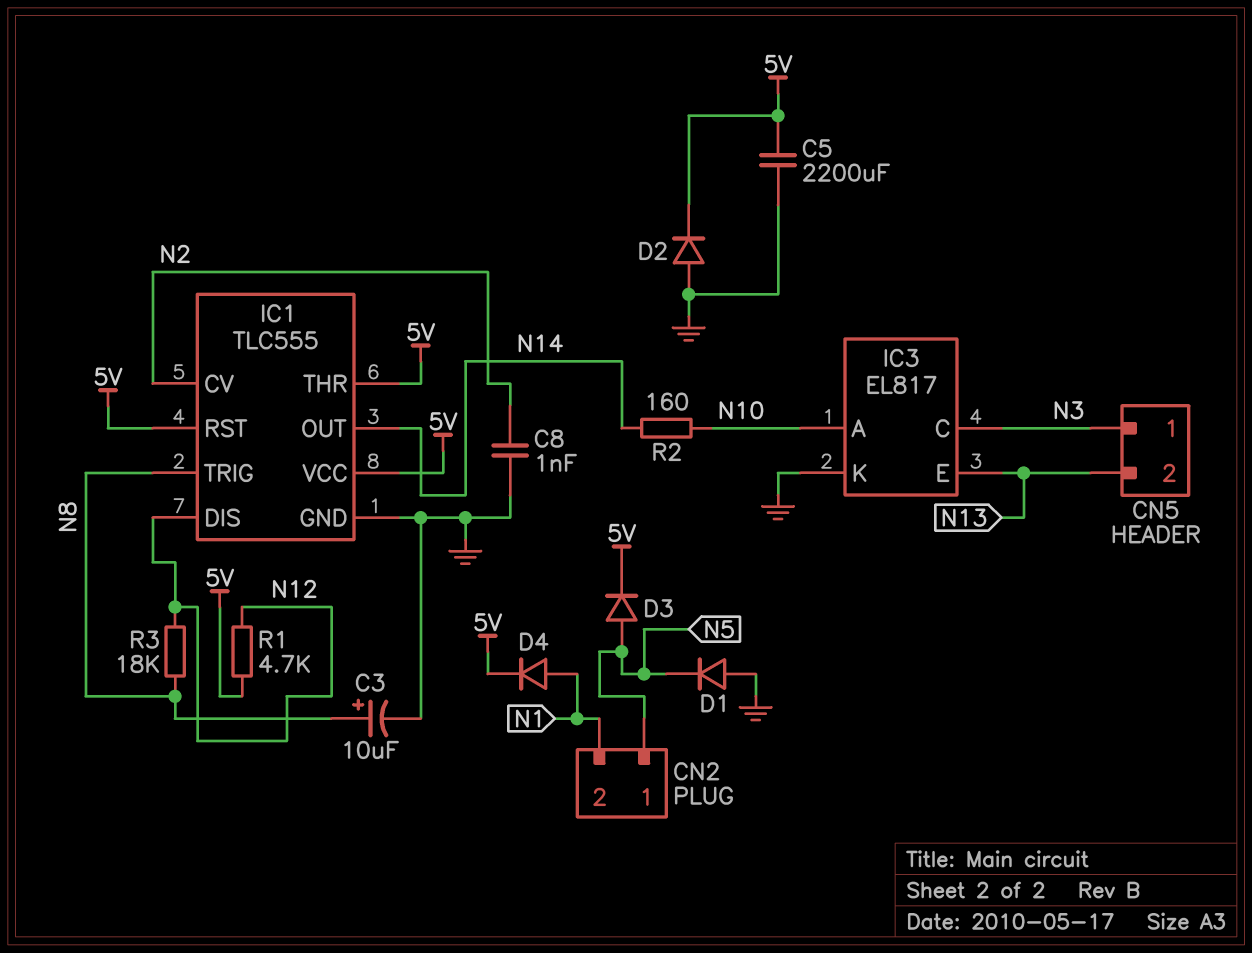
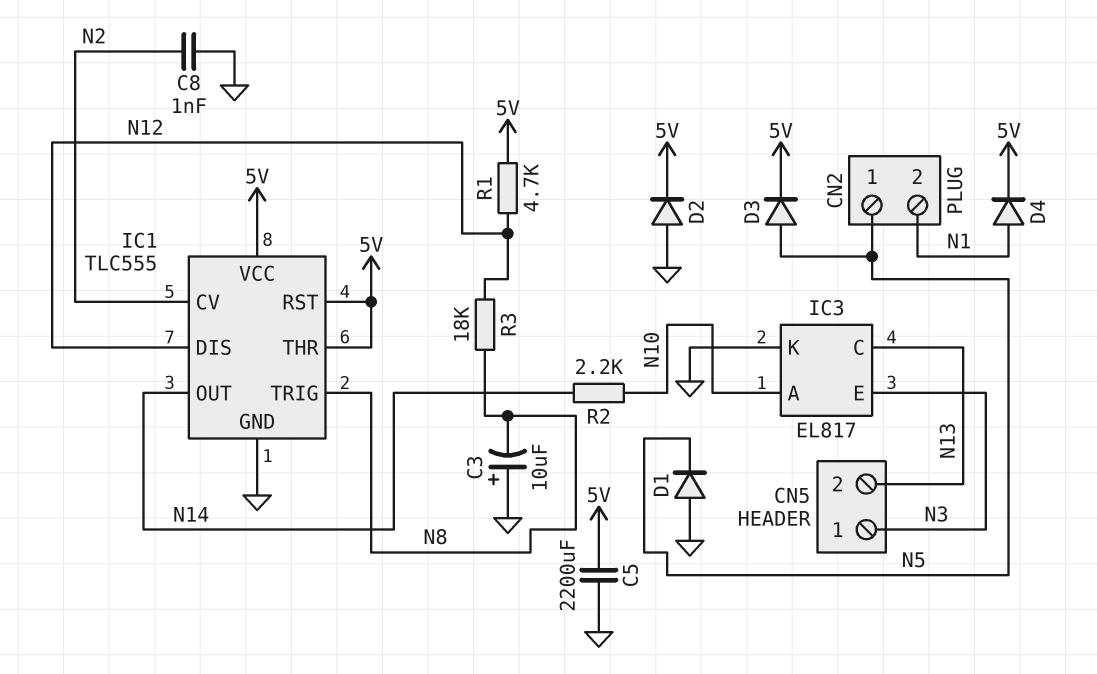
C3: 10uF (plus N8, minus GND) -> 10uF (plus GND, minus N8)
IC3 pin C: N3 -> N13
IC3 pin E: N13 -> N3
R2: 160 (N10, N14) -> 2.2k (N10, N14)

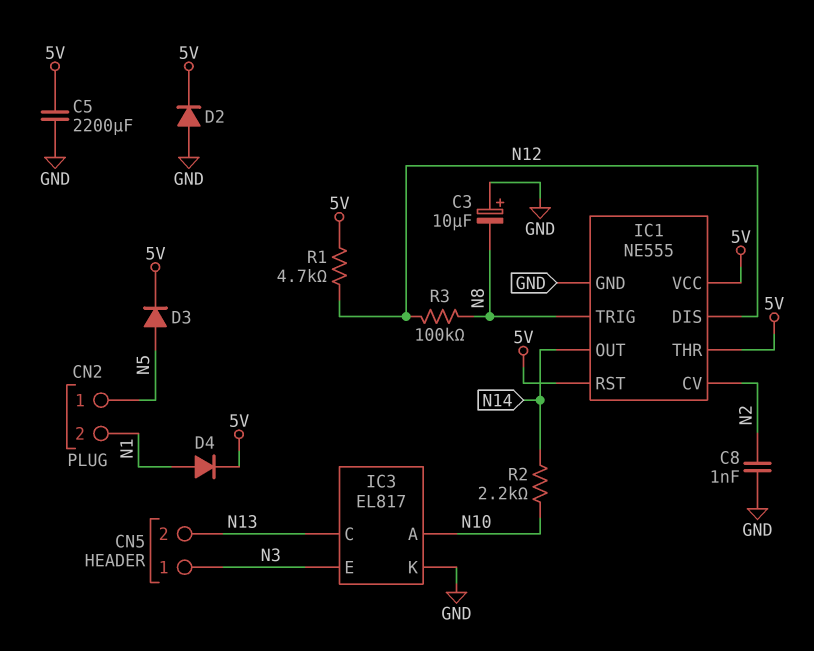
D1: diode (A GND, K N5) -> none
IC1: TLC555 -> NE555
R3: 18k (N8, N12) -> 100k (N8, N12)

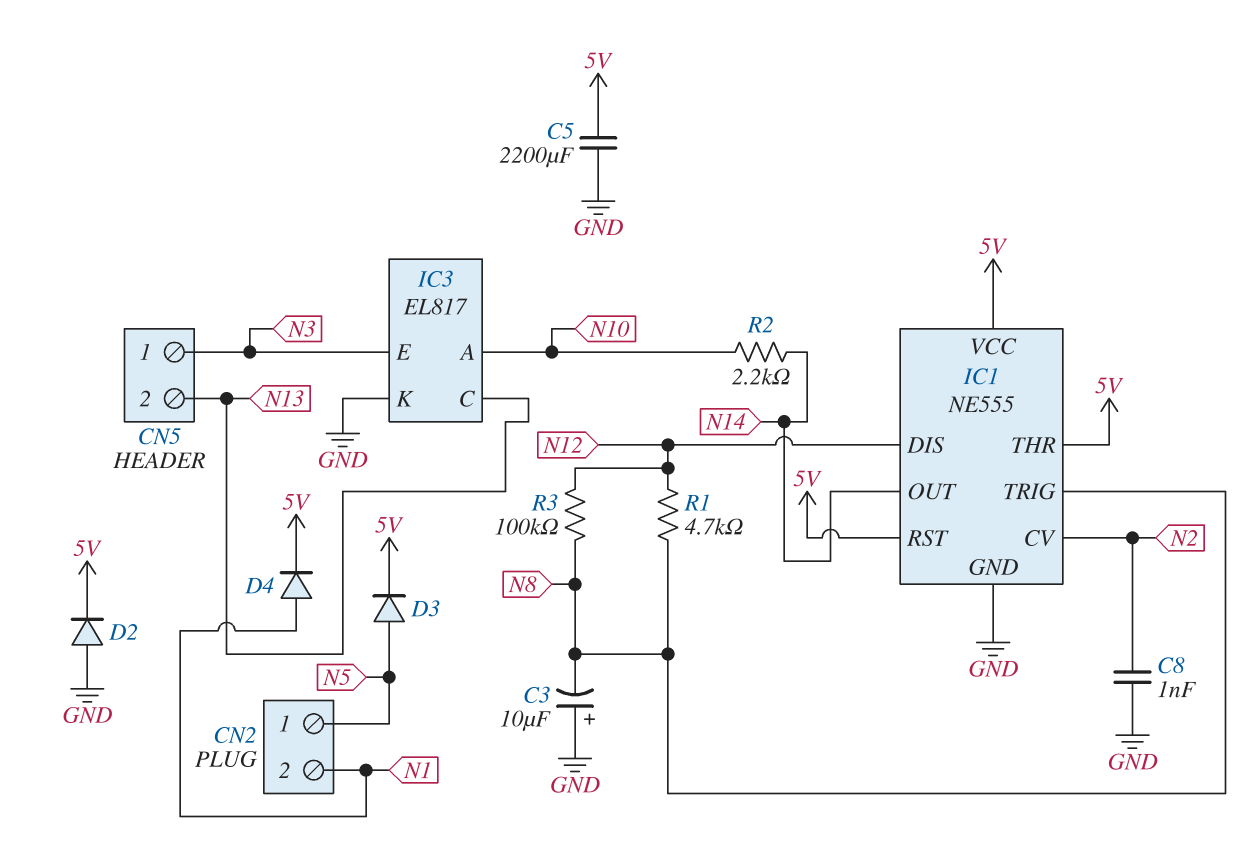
R1: 4.7k (5V, N12) -> 4.7k (N8, N12)

